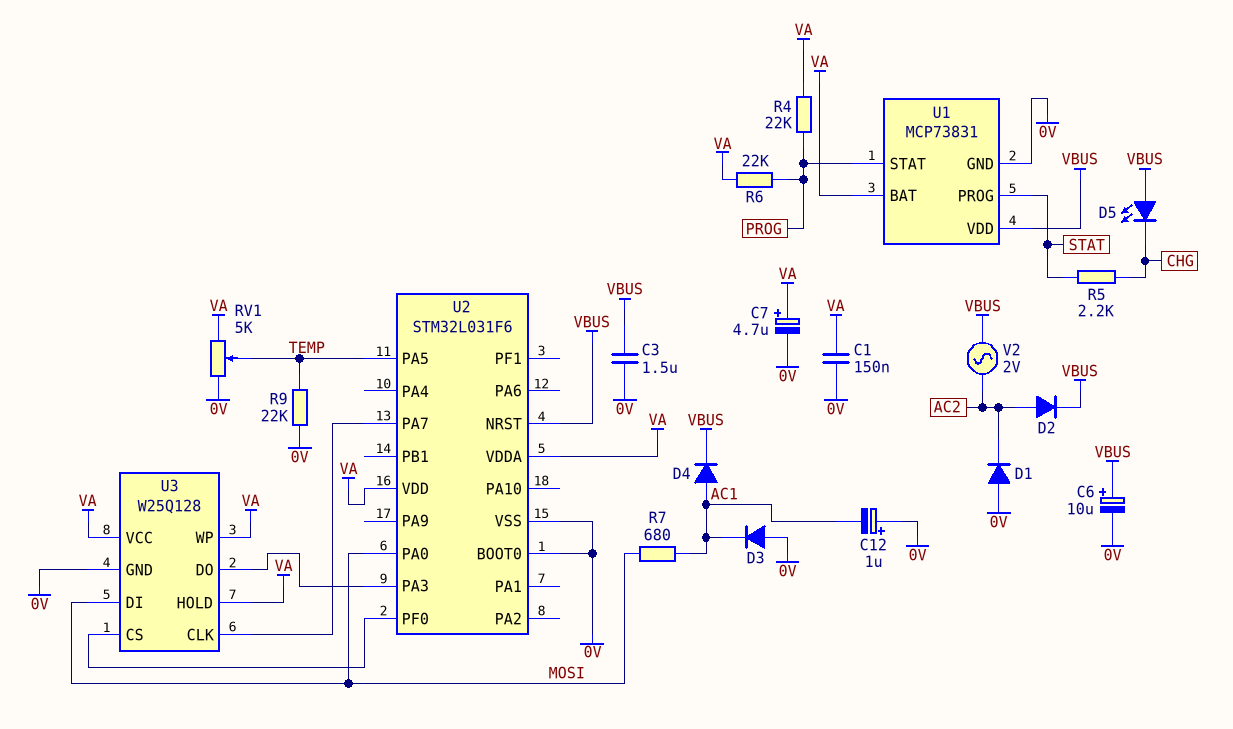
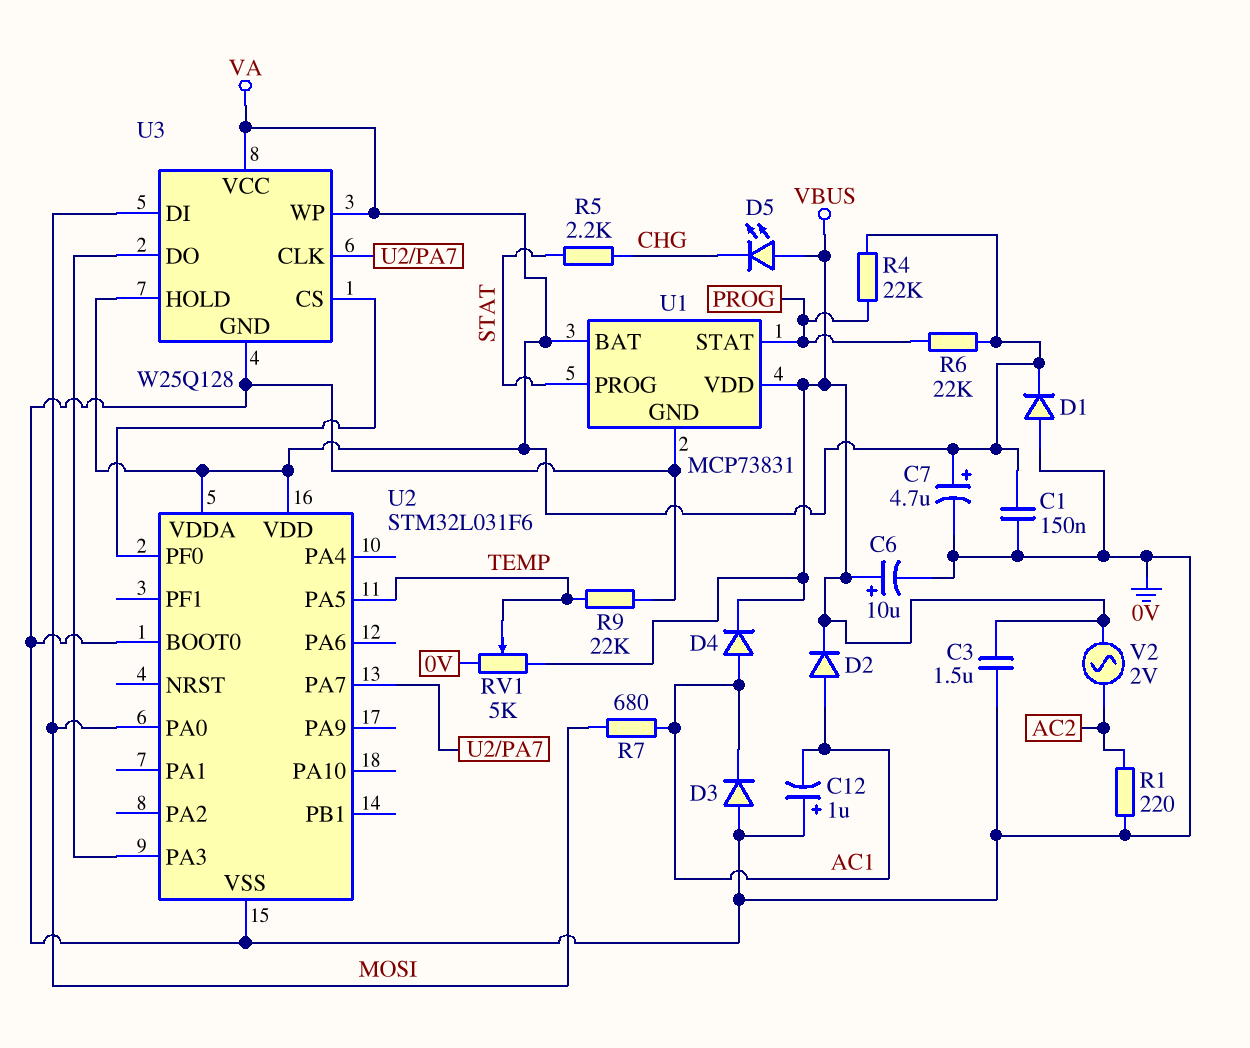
D1: diode (A 0V, K AC2) -> diode (A 0V, K VA)
D2: diode (A AC2, K VBUS) -> diode (A AC1, K VBUS)
R1: none -> 220 (0V, AC2)
RV1: 5k (0V, VA, wiper TEMP) -> 5k (0V, VBUS, wiper TEMP)
U2 pin NRST: VBUS -> none

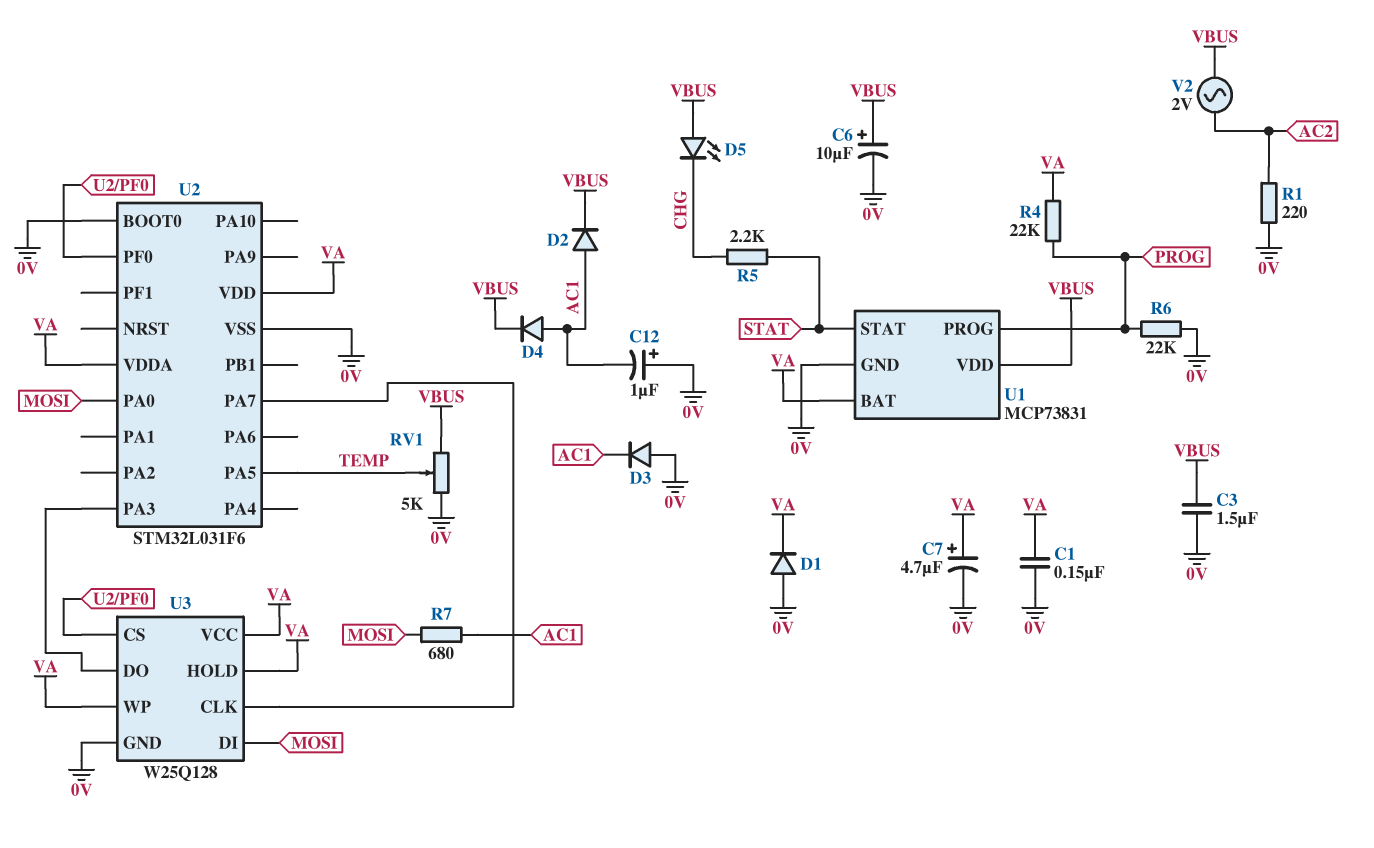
R6: 22k (PROG, VA) -> 22k (0V, PROG)
R9: 22k (0V, TEMP) -> none
U1 pin PROG: STAT -> PROG
U1 pin STAT: PROG -> STAT

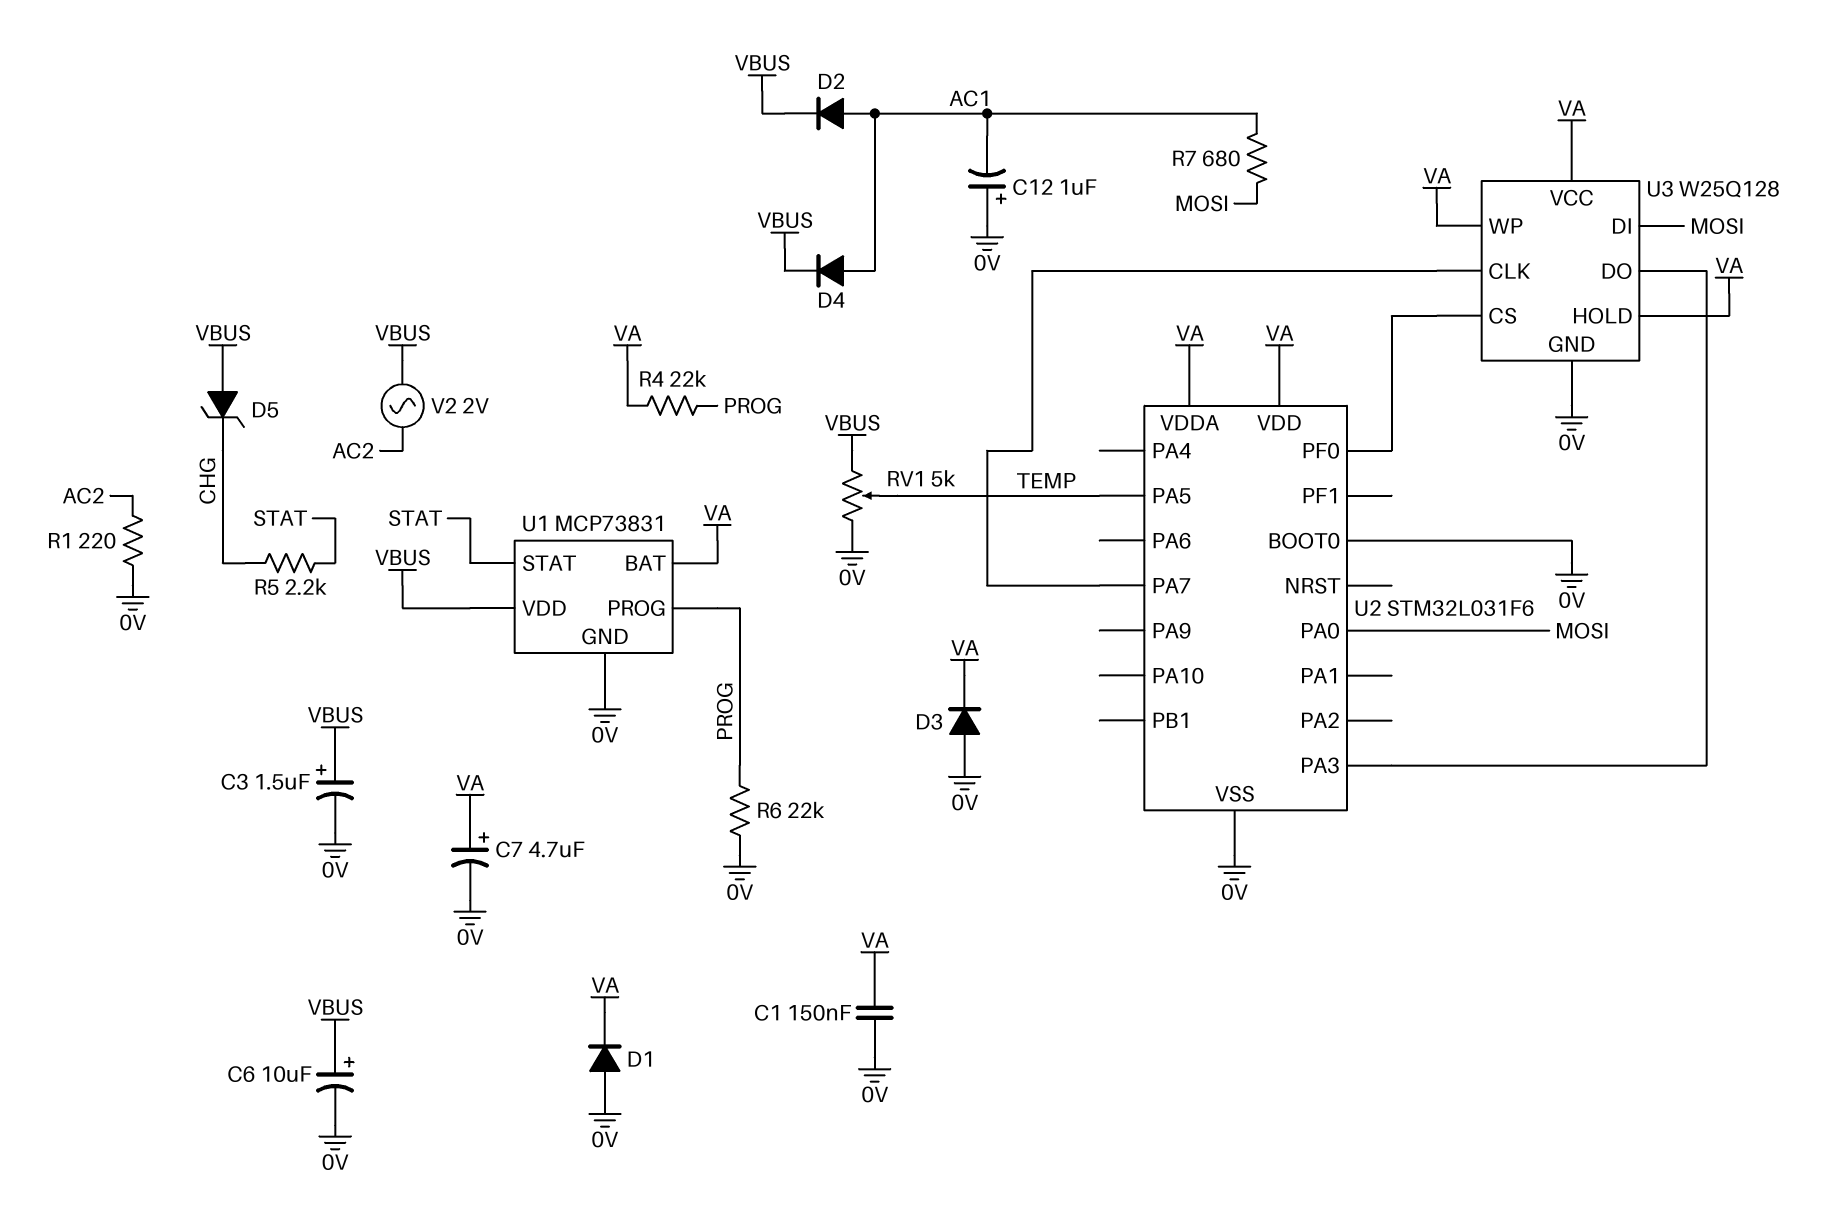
C3: 1.5uF (0V, VBUS) -> 1.5uF (plus VBUS, minus 0V)
D3: diode (A 0V, K AC1) -> diode (A 0V, K VA)
D5: LED (A VBUS, K CHG) -> zener (A VBUS, K CHG)

